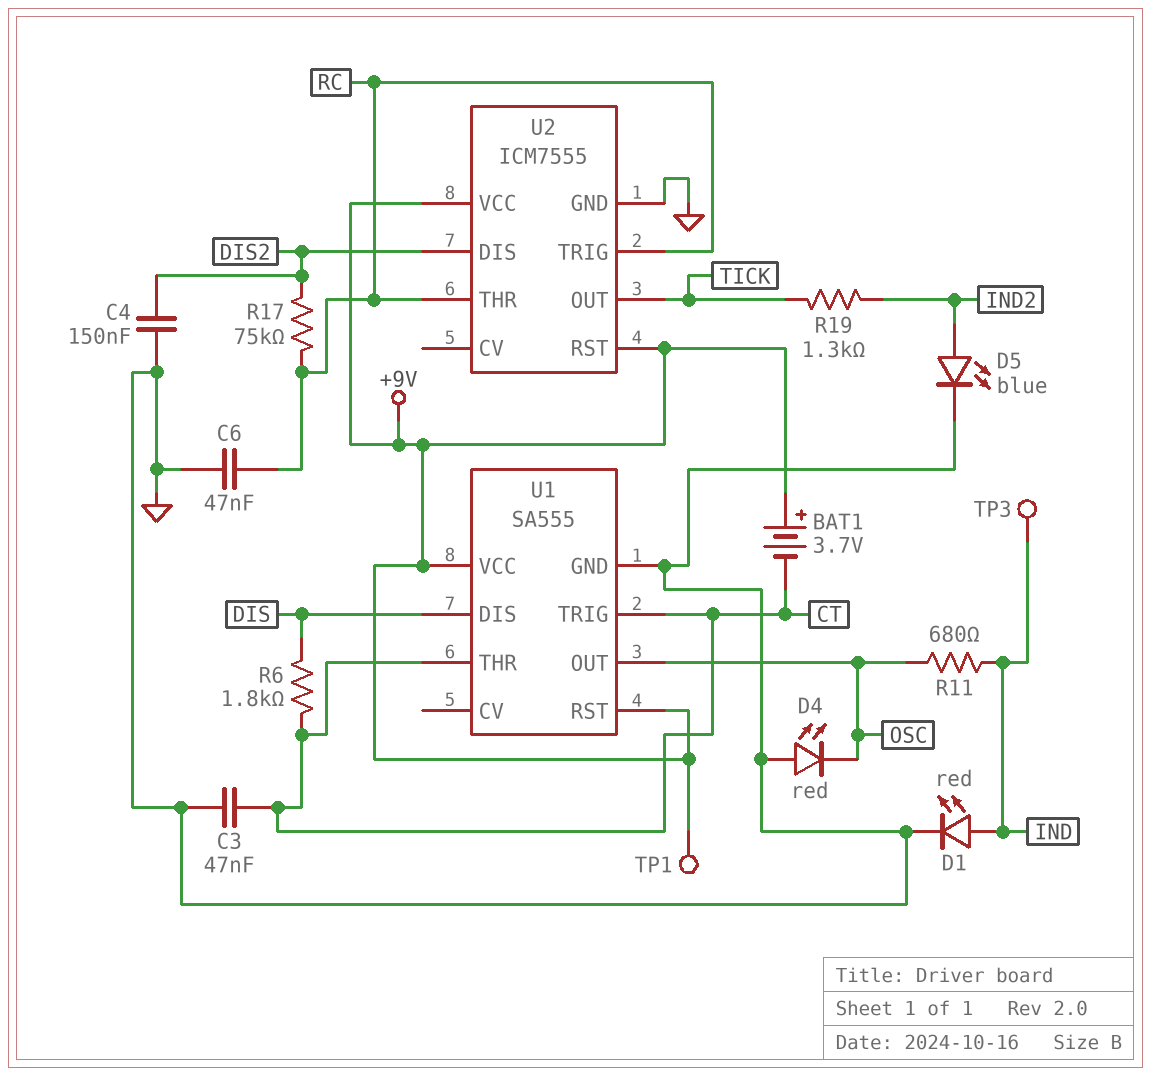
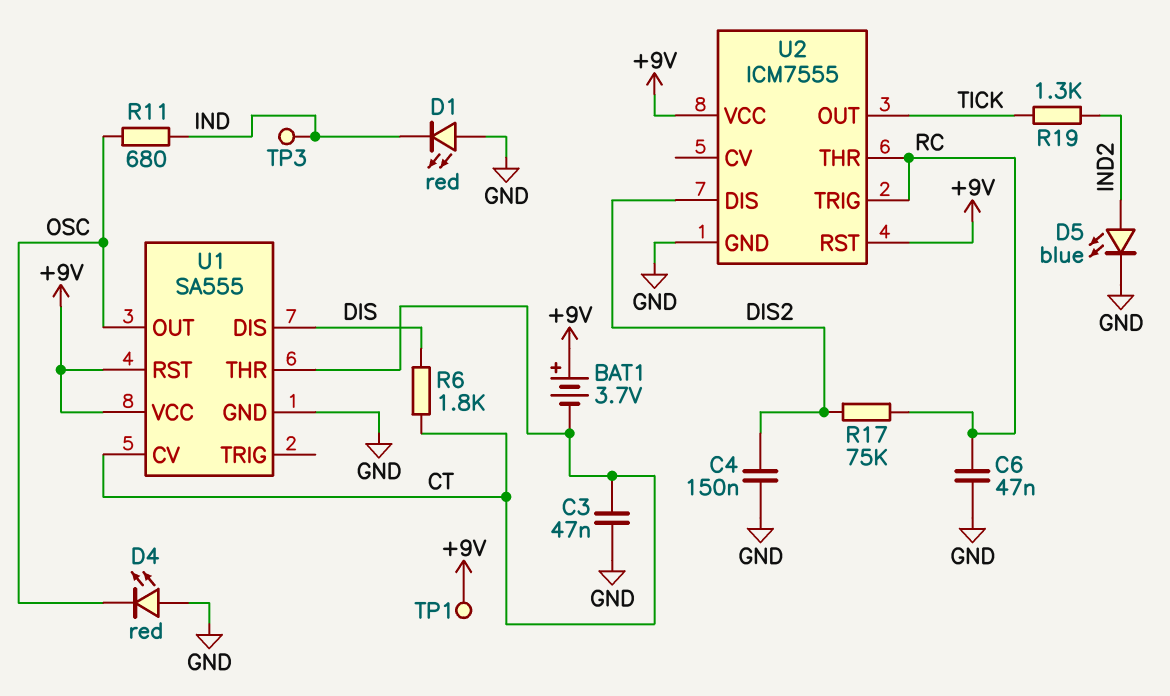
D1: LED red (A IND, K GND) -> LED red (A GND, K IND)
U1 pin CV: none -> CT
U1 pin TRIG: CT -> none

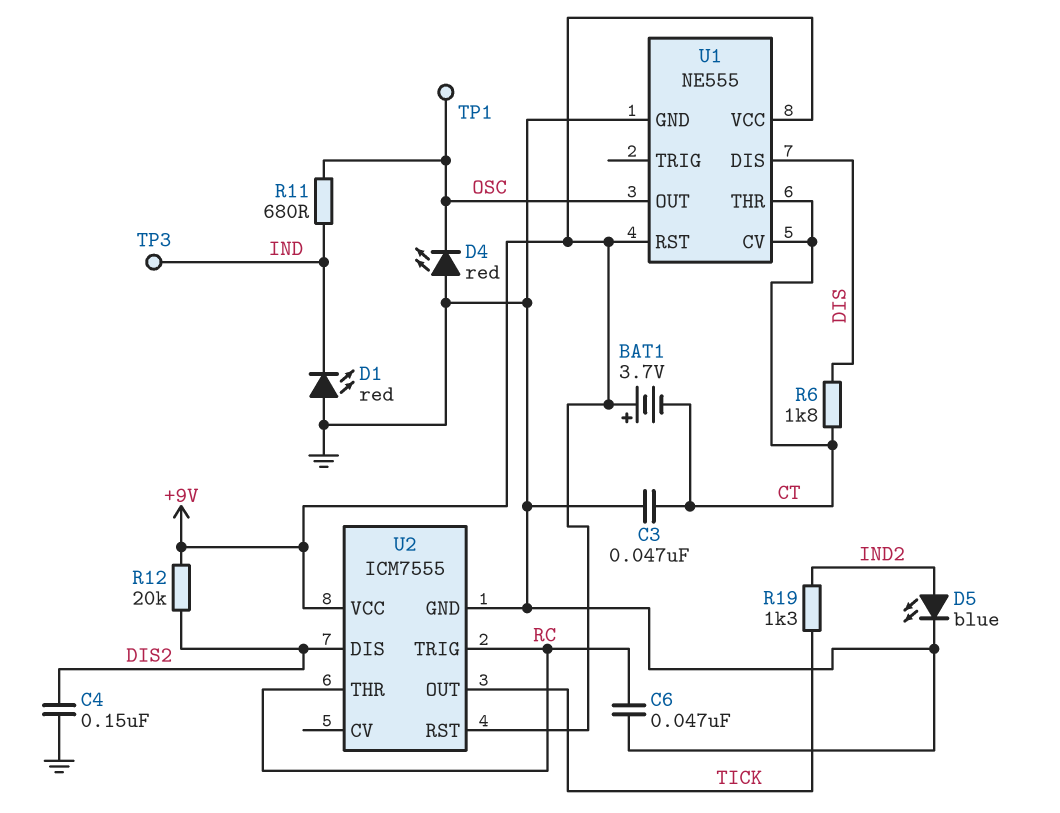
R12: none -> 20k (+9V, DIS2)
R17: 75k (DIS2, RC) -> none
TP1: test point (+9V) -> test point (OSC)
U1: SA555 -> NE555

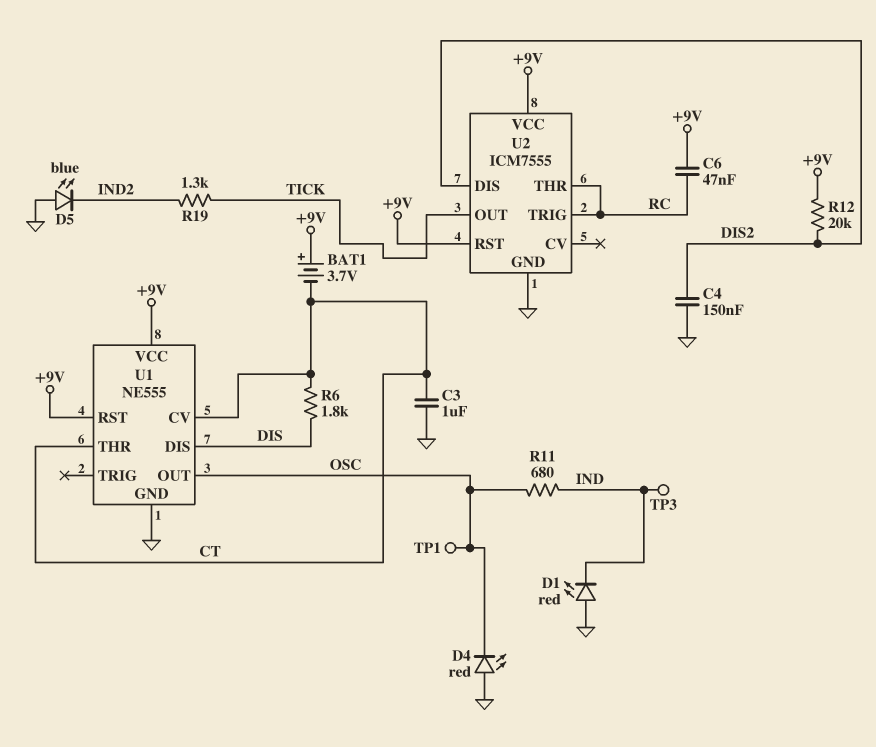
C3: 47nF (CT, GND) -> 1uF (CT, GND)
C6: 47nF (GND, RC) -> 47nF (+9V, RC)
D5: LED blue (A IND2, K GND) -> LED blue (A GND, K IND2)

